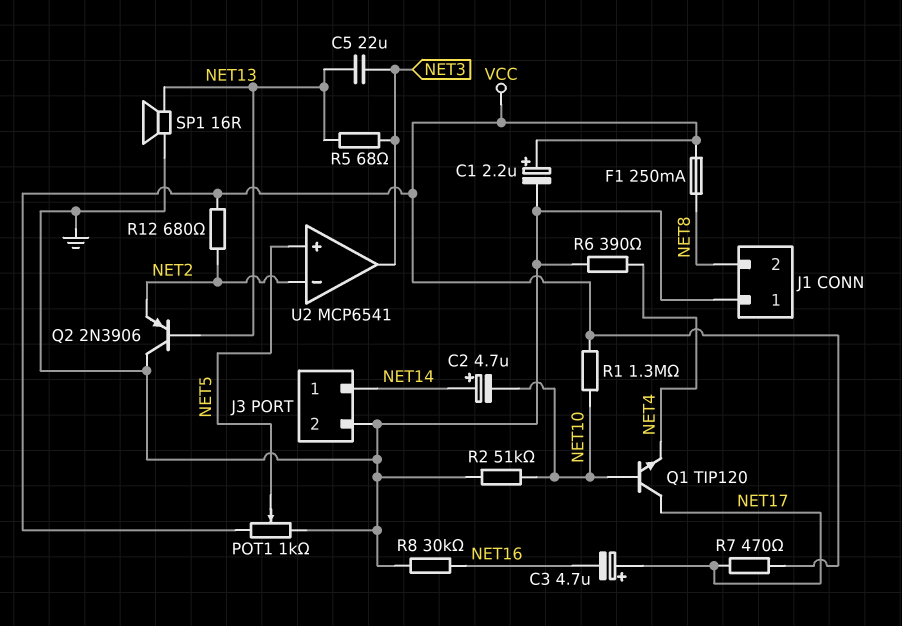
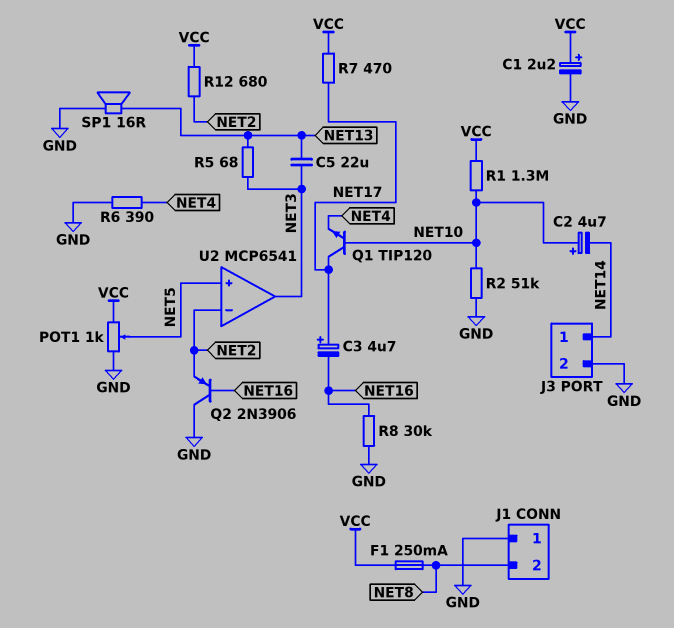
C2: 4.7uF (plus NET14, minus NET10) -> 4.7uF (plus NET10, minus NET14)
Q2: PNP 2N3906 (B NET13, C GND, E NET2) -> PNP 2N3906 (B NET16, C GND, E NET2)

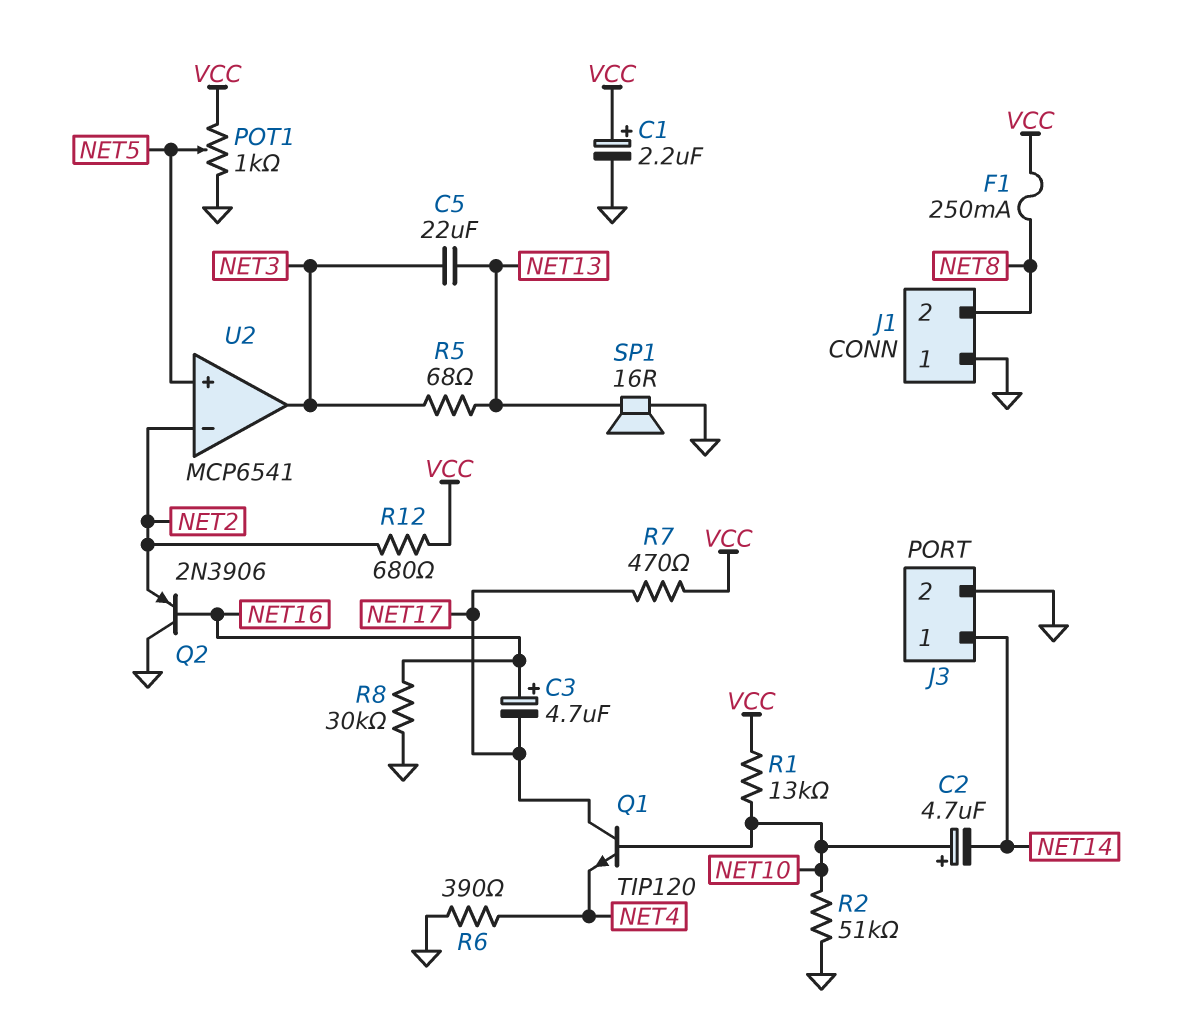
C3: 4.7uF (plus NET17, minus NET16) -> 4.7uF (plus NET16, minus NET17)
R1: 1.3M (NET10, VCC) -> 13k (NET10, VCC)

